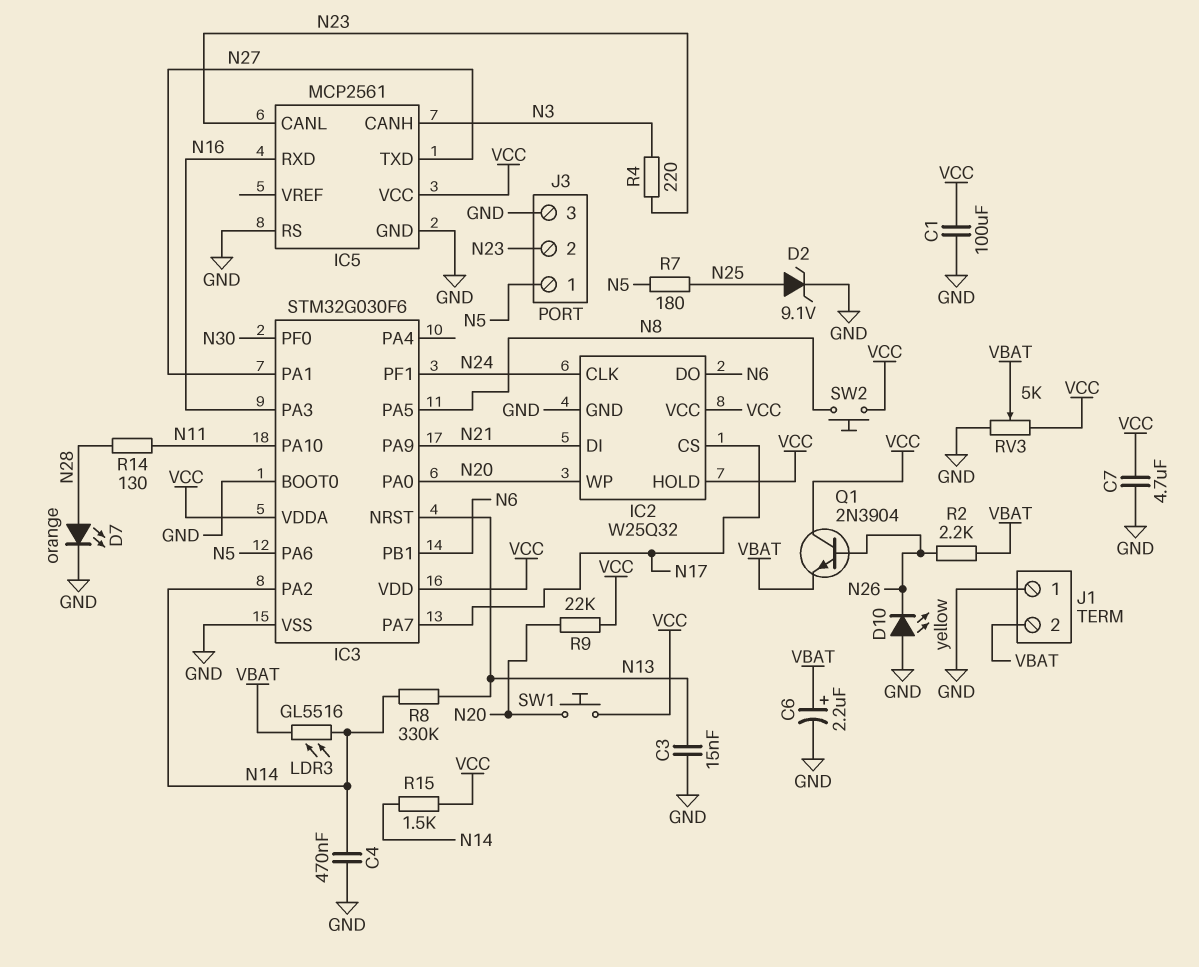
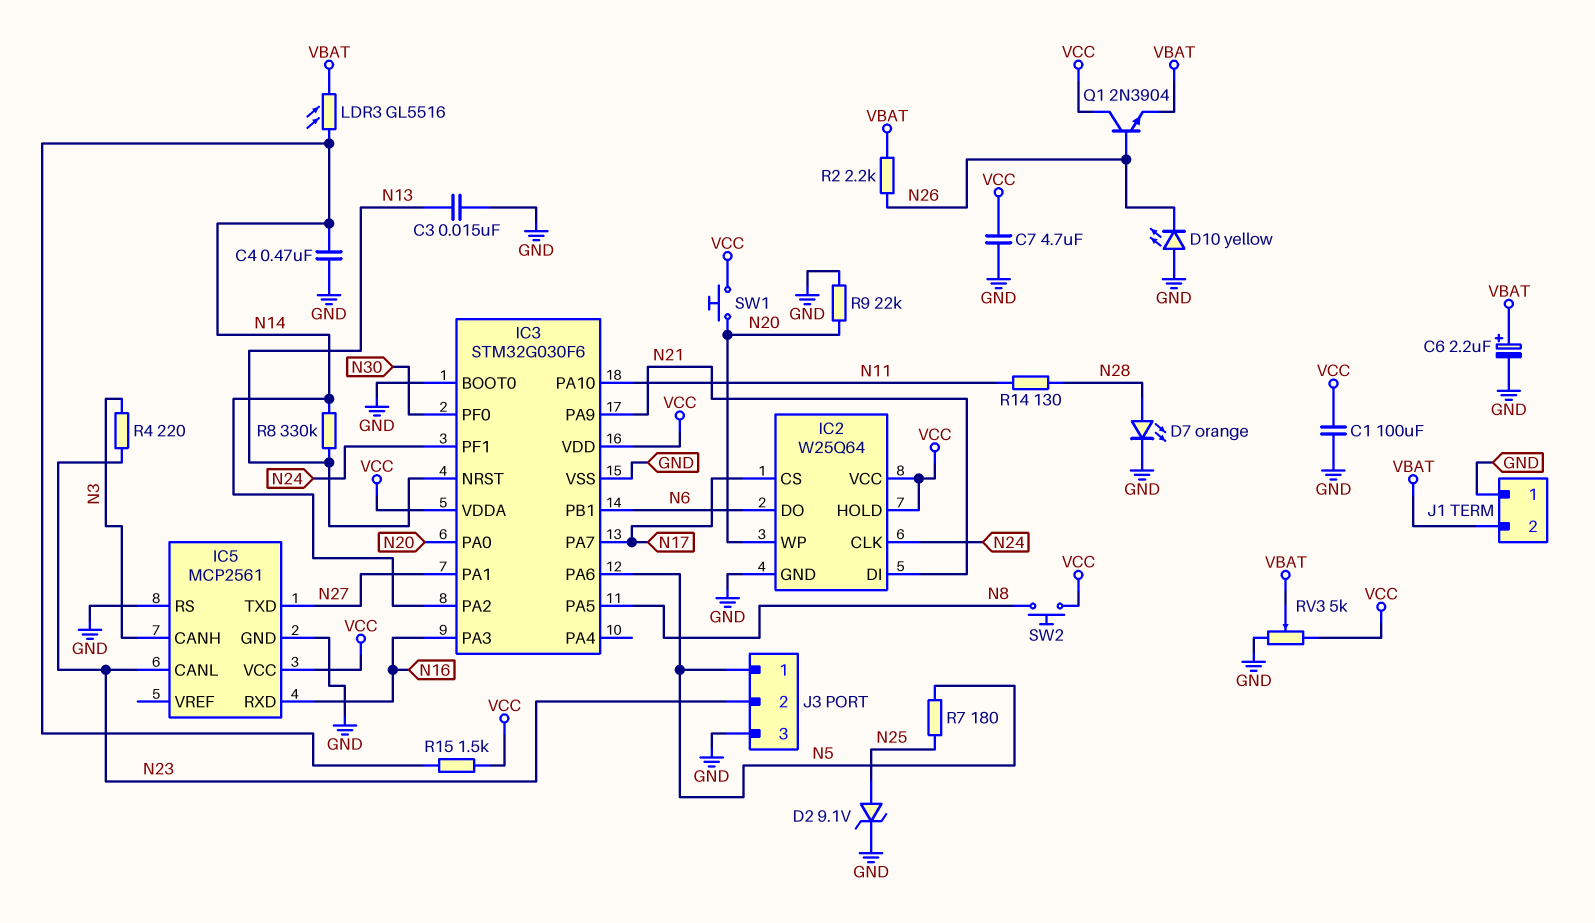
IC2: W25Q32 -> W25Q64
R9: 22k (N20, VCC) -> 22k (GND, N20)

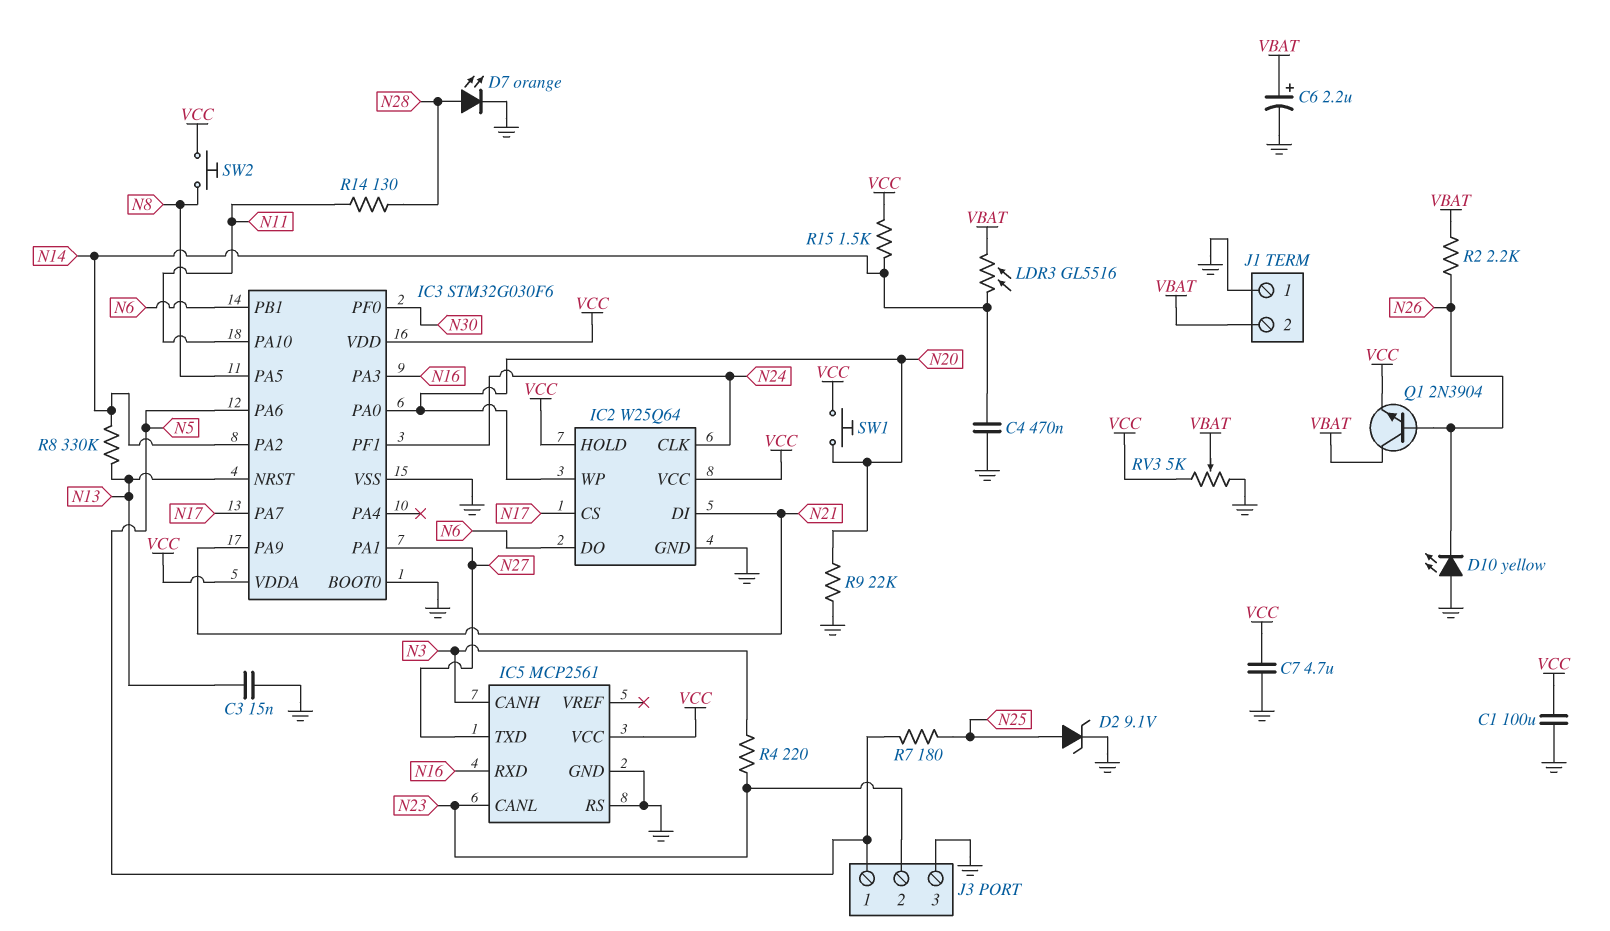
Q1: NPN 2N3904 (B N26, C VCC, E VBAT) -> NPN 2N3904 (B N26, C VBAT, E VCC)

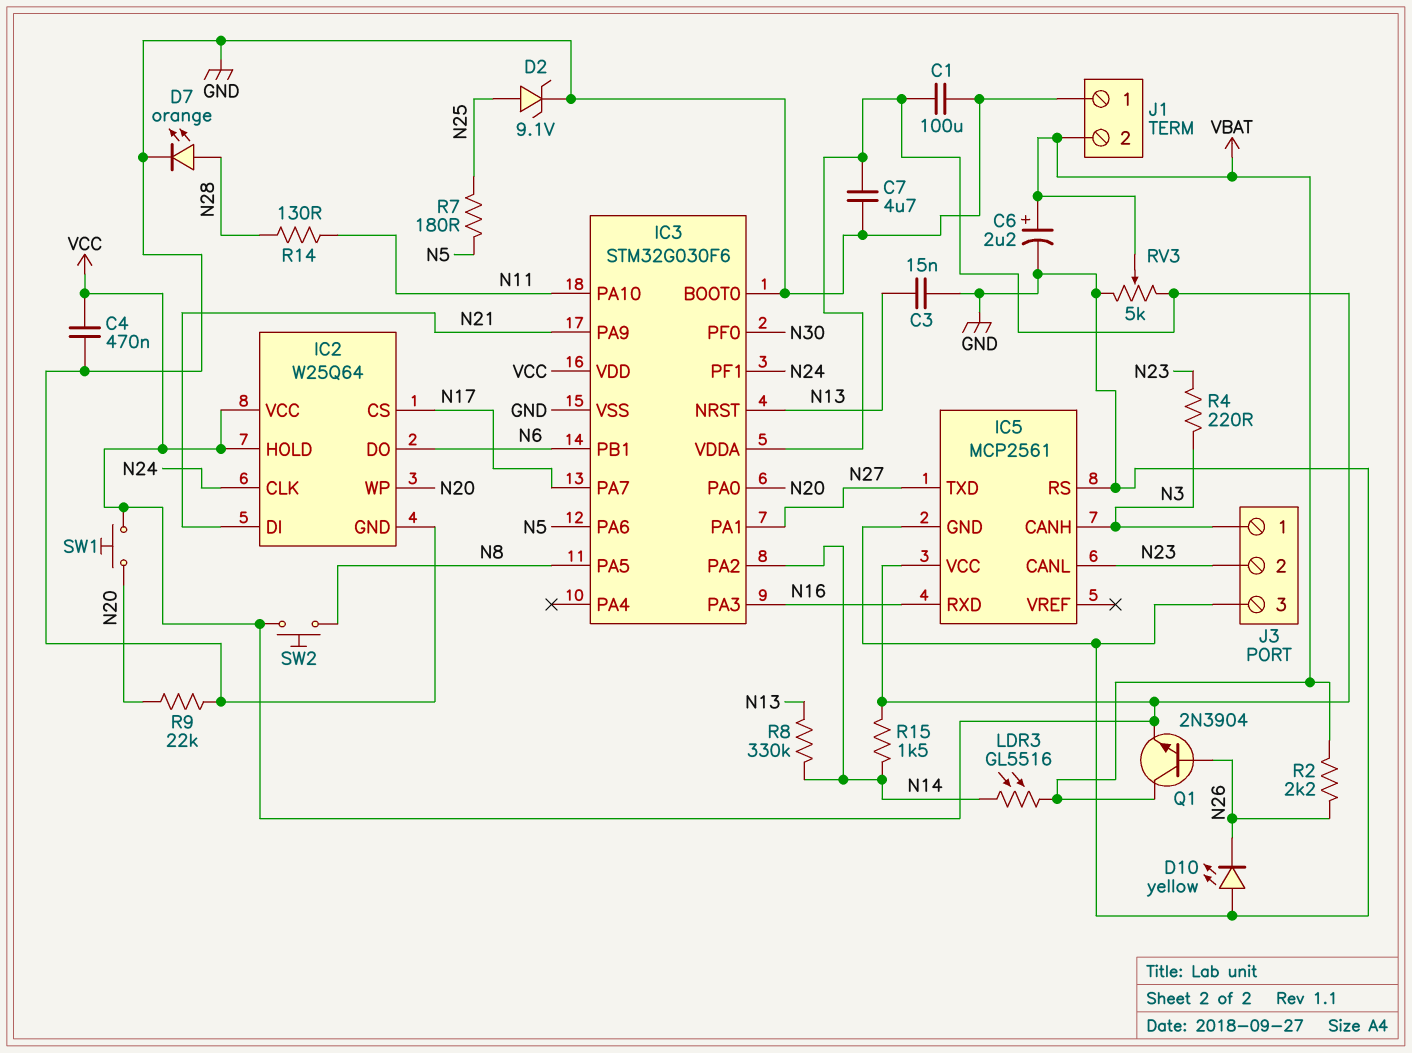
C4: 470nF (GND, N14) -> 470nF (GND, VCC)
J3 pin 1: N5 -> N3

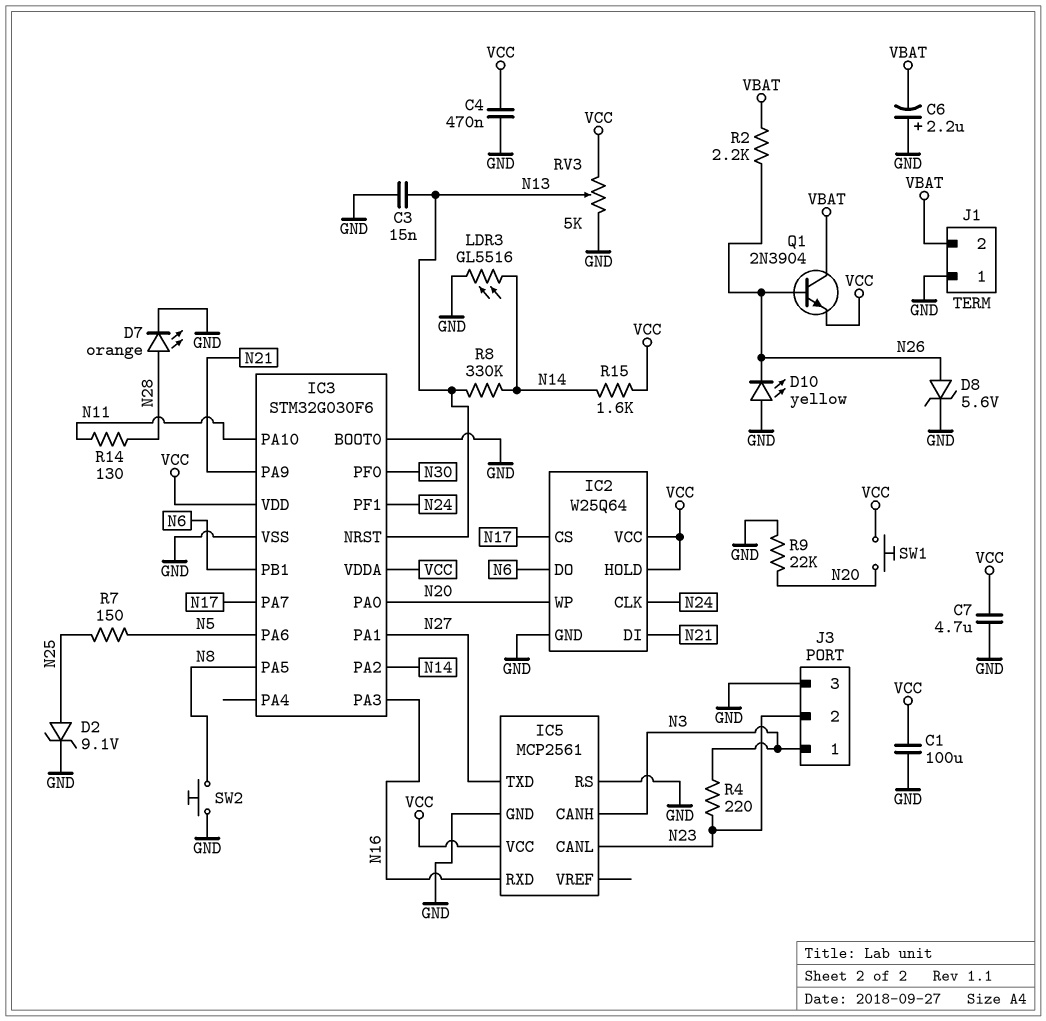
C6: 2.2uF (plus VBAT, minus GND) -> 2.2uF (plus GND, minus VBAT)
D8: none -> zener 5.6V (A N26, K GND)
LDR3: GL5516 (N14, VBAT) -> GL5516 (GND, N14)
R7: 180 (N5, N25) -> 150 (N5, N25)
R15: 1.5k (N14, VCC) -> 1.6k (N14, VCC)
RV3: 5k (GND, VCC, wiper VBAT) -> 5k (GND, VCC, wiper N13)
SW2: button (N8, VCC) -> button (GND, N8)

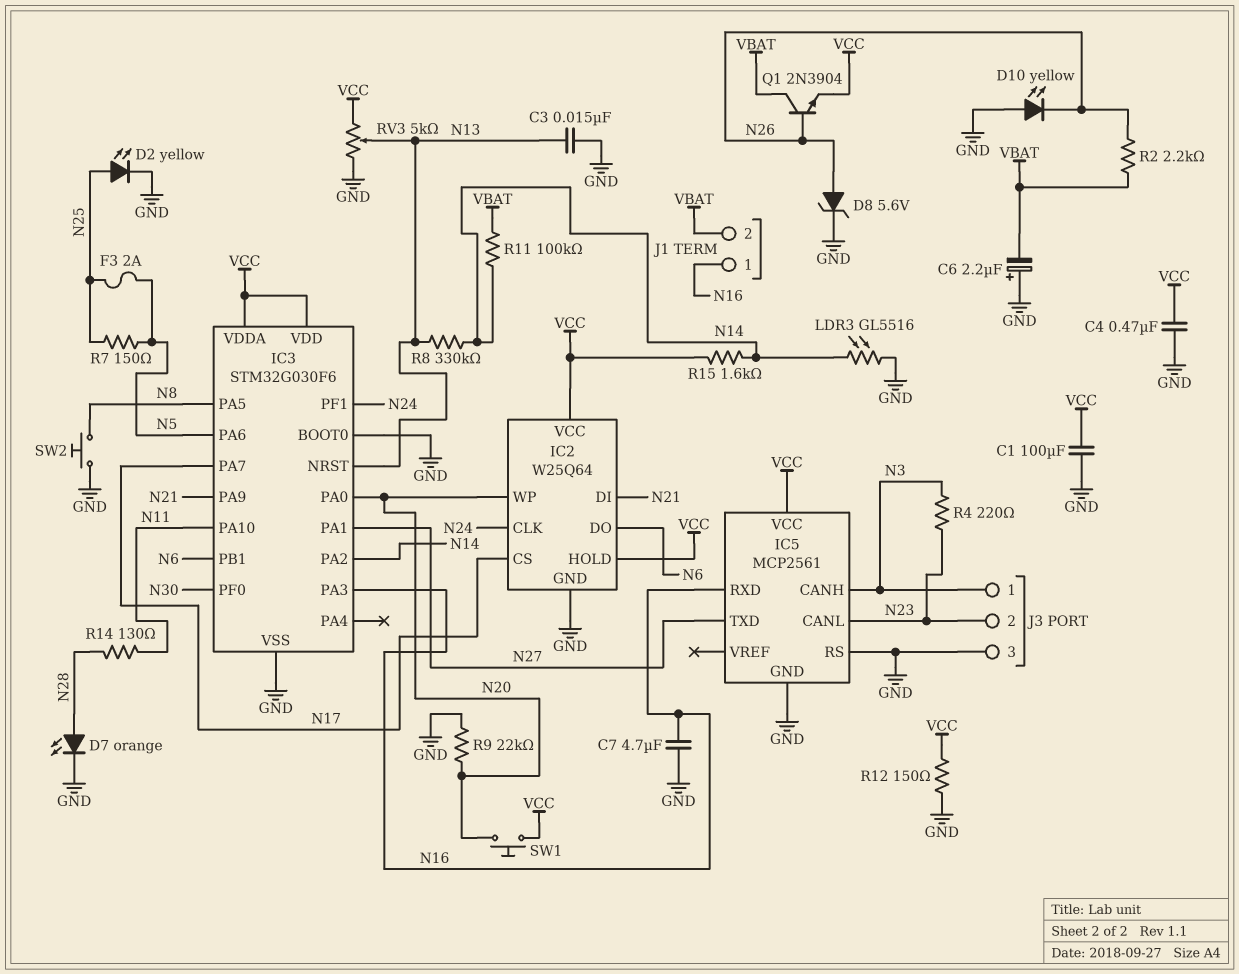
C7: 4.7uF (GND, VCC) -> 4.7uF (GND, N16)
D2: zener 9.1V (A N25, K GND) -> LED yellow (A N25, K GND)
F3: none -> 2A (N5, N25)
J1 pin 1: GND -> N16
R11: none -> 100k (N14, VBAT)
R12: none -> 150 (GND, VCC)

